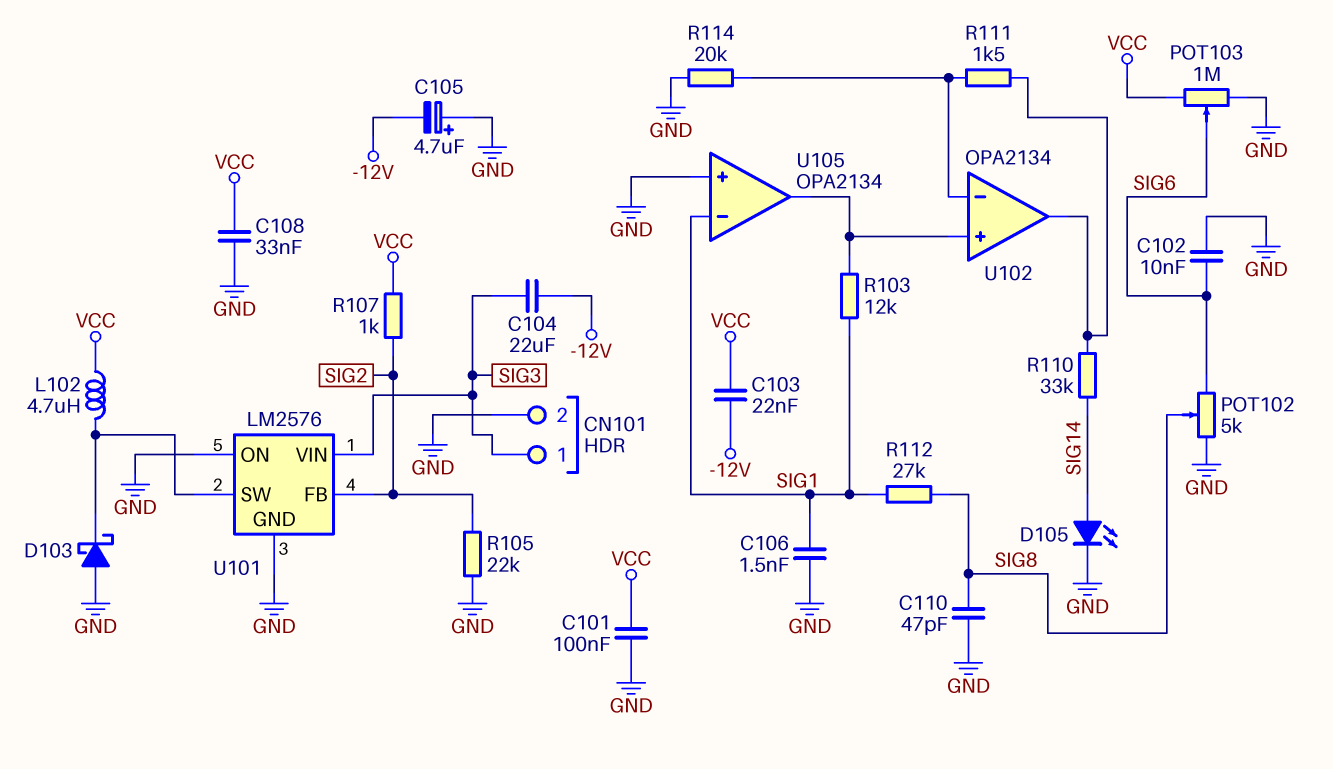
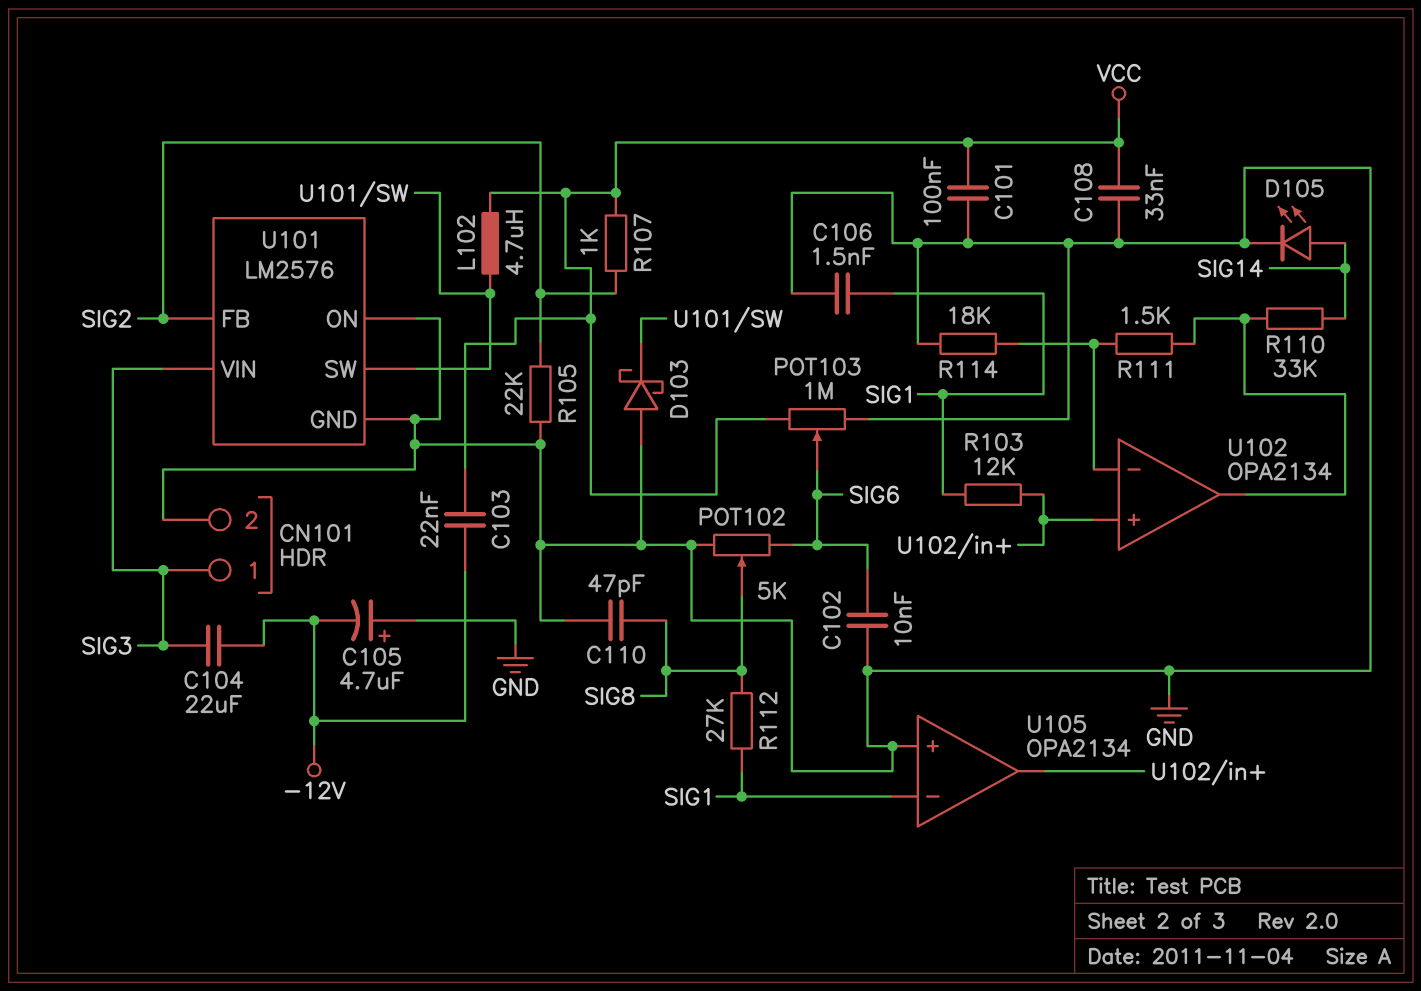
R114: 20k (GND, U102/in-) -> 18k (GND, U102/in-)

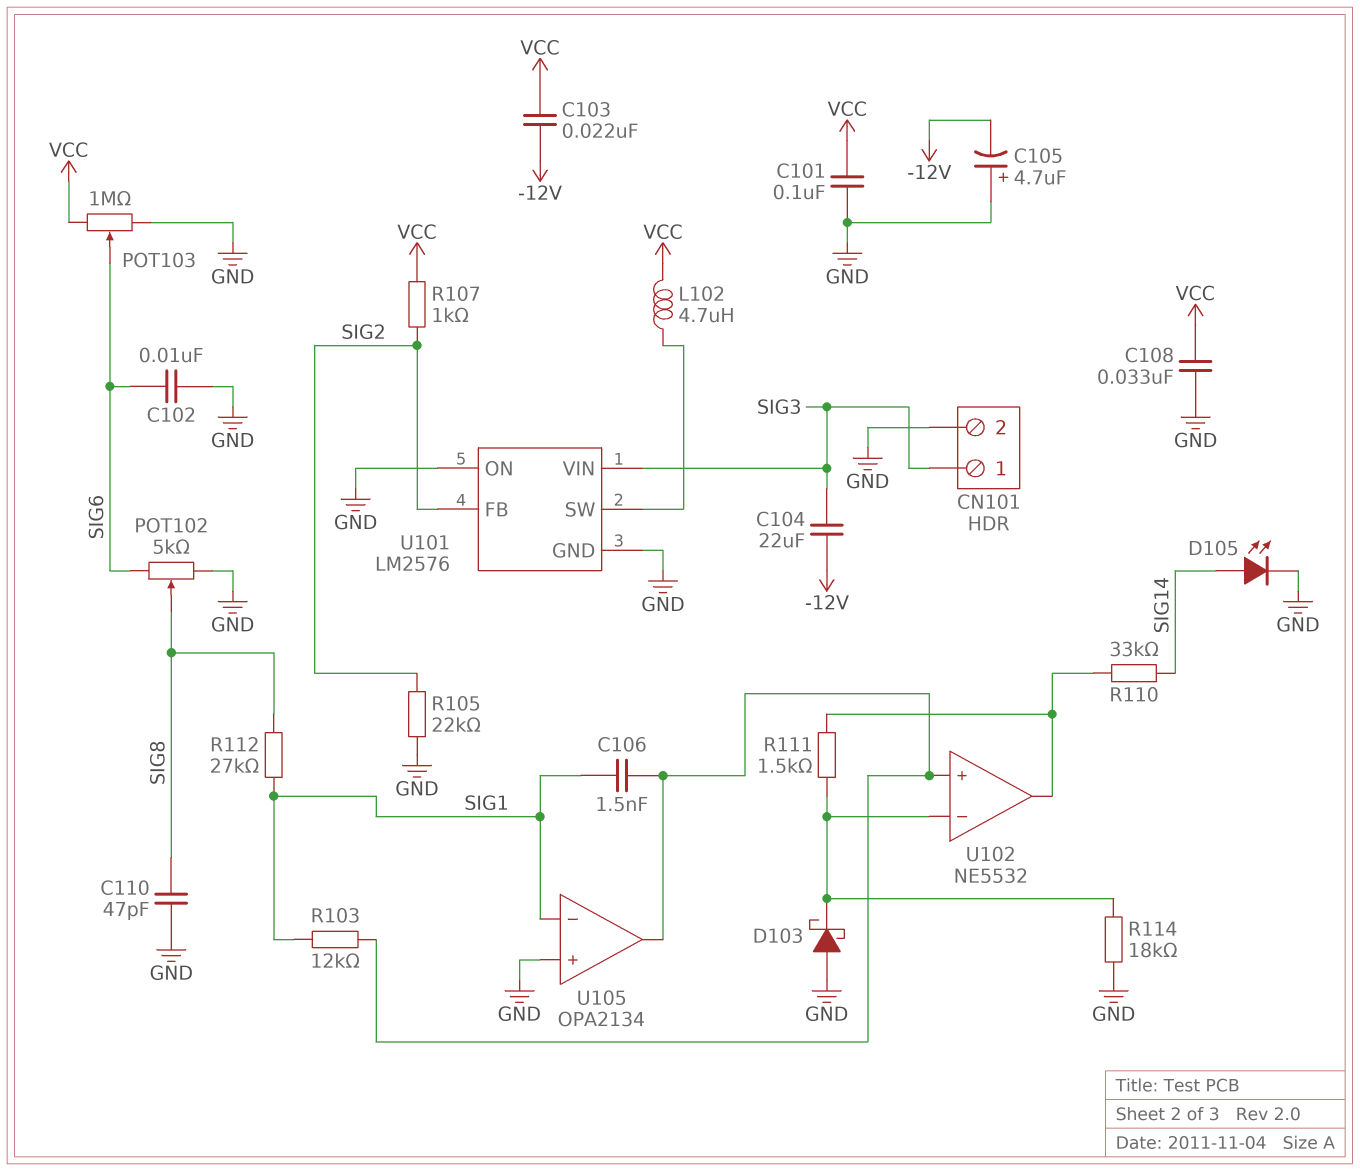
C106: 1.5nF (GND, SIG1) -> 1.5nF (SIG1, U102/in+)
D103: schottky (A GND, K U101/SW) -> schottky (A GND, K U102/in-)
U102: OPA2134 -> NE5532

